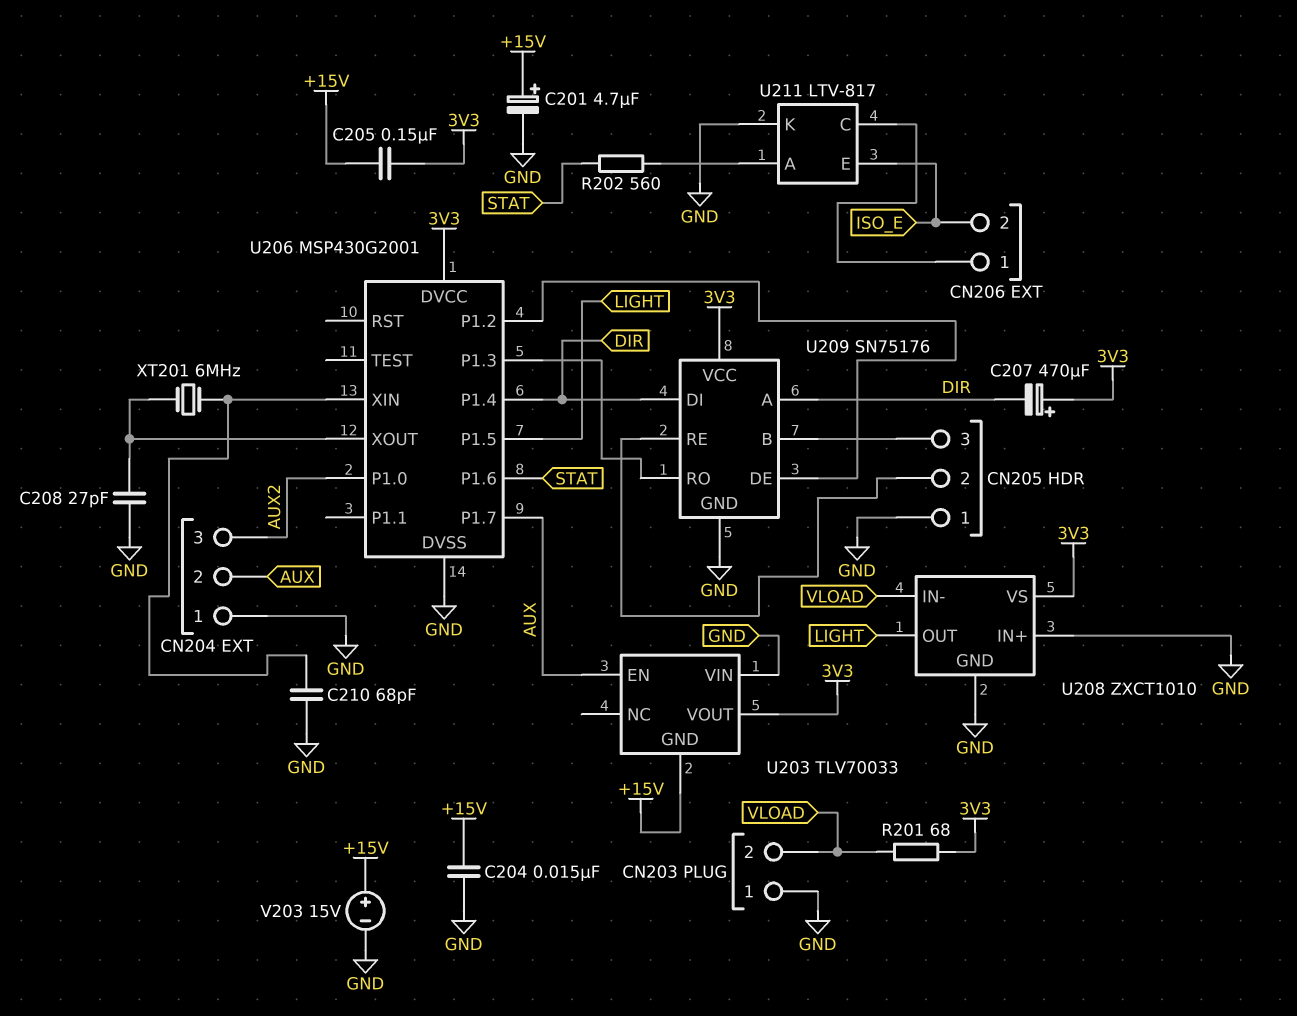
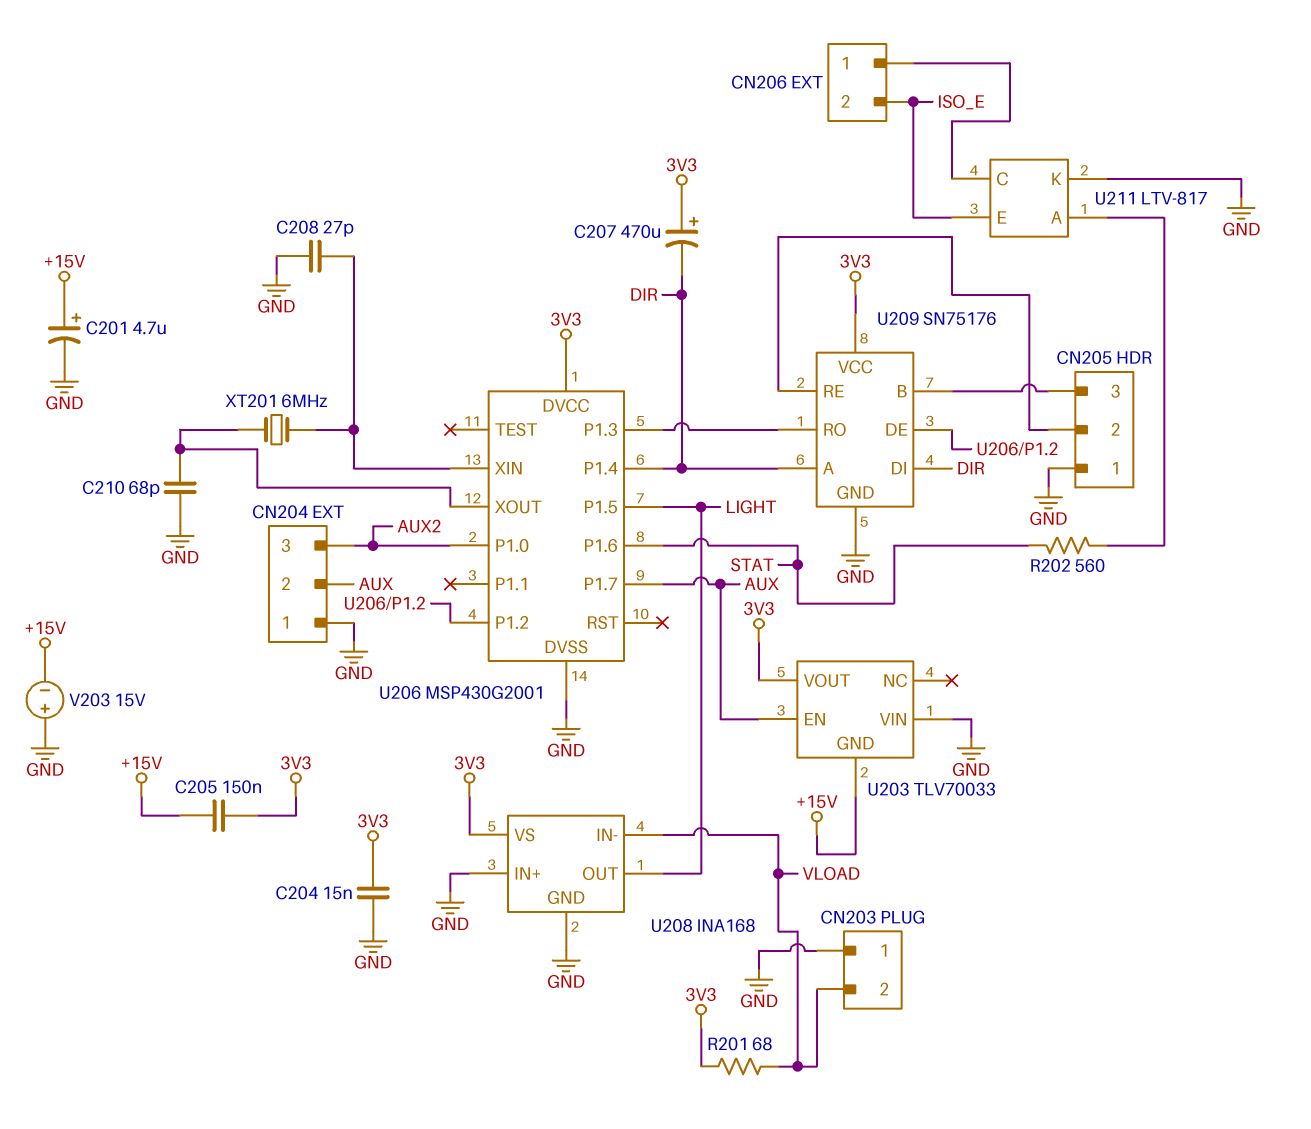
C204: 15nF (+15V, GND) -> 15nF (3V3, GND)
C208: 27pF (GND, U206/XOUT) -> 27pF (GND, U206/XIN)
C210: 68pF (GND, U206/XIN) -> 68pF (GND, U206/XOUT)
U208: ZXCT1010 -> INA168
V203: 15V (plus +15V, minus GND) -> 15V (plus GND, minus +15V)

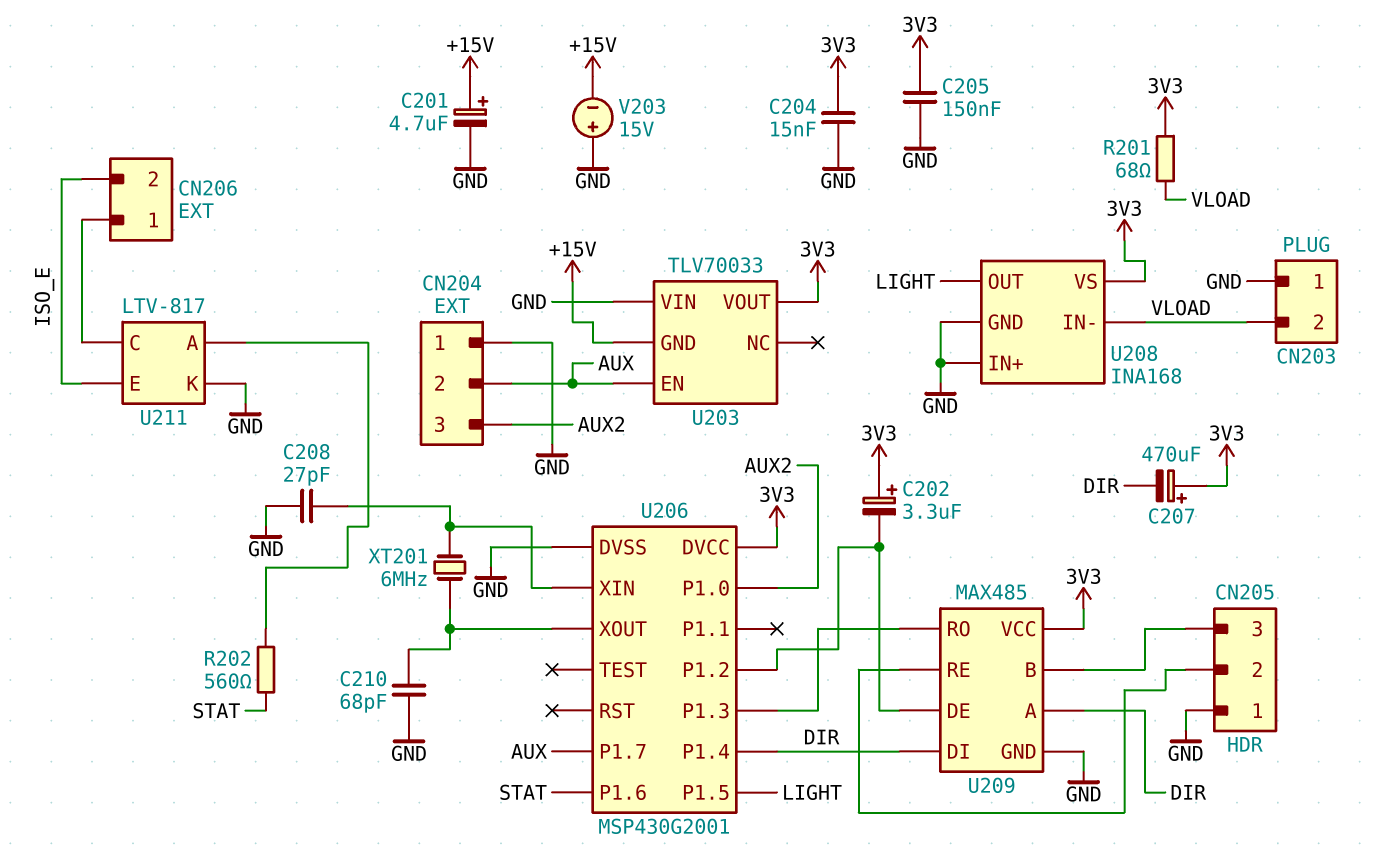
C202: none -> 3.3uF (plus 3V3, minus U206/P1.2)
C205: 150nF (+15V, 3V3) -> 150nF (3V3, GND)
U209: SN75176 -> MAX485

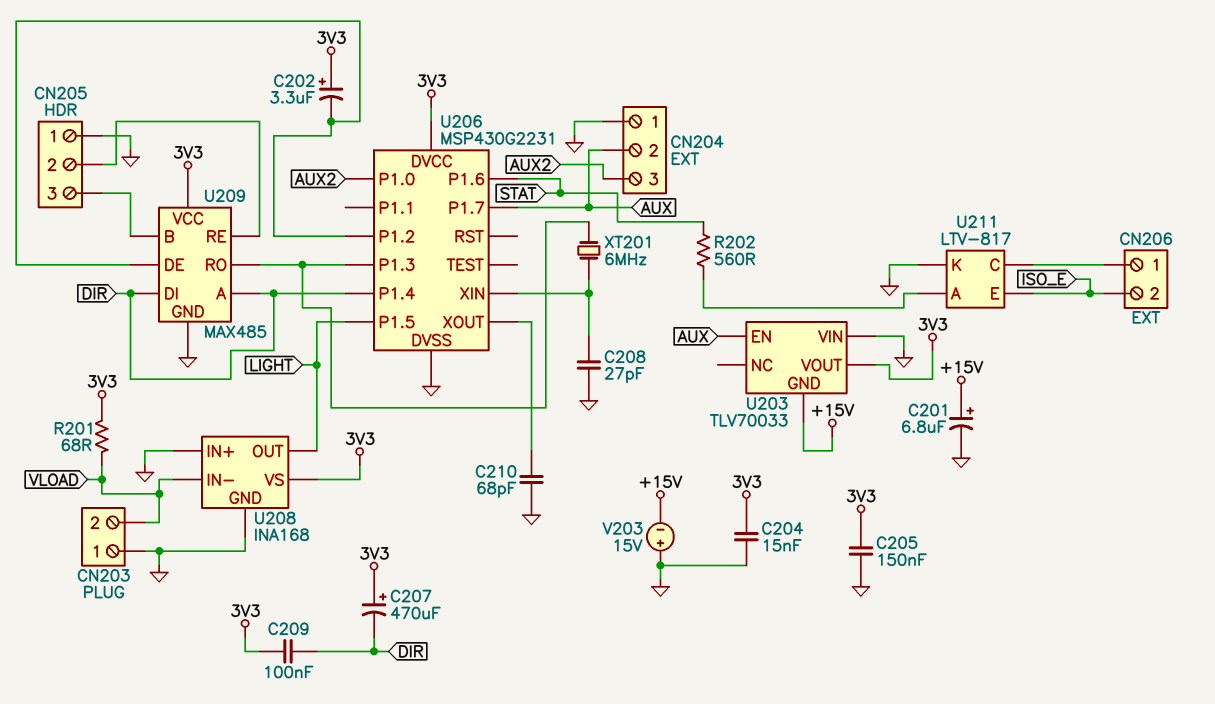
C201: 4.7uF (plus +15V, minus GND) -> 6.8uF (plus +15V, minus GND)
C209: none -> 100nF (3V3, DIR)
U206: MSP430G2001 -> MSP430G2231
XT201: 6MHz (U206/XIN, U206/XOUT) -> 6MHz (U206/P1.3, U206/XIN)

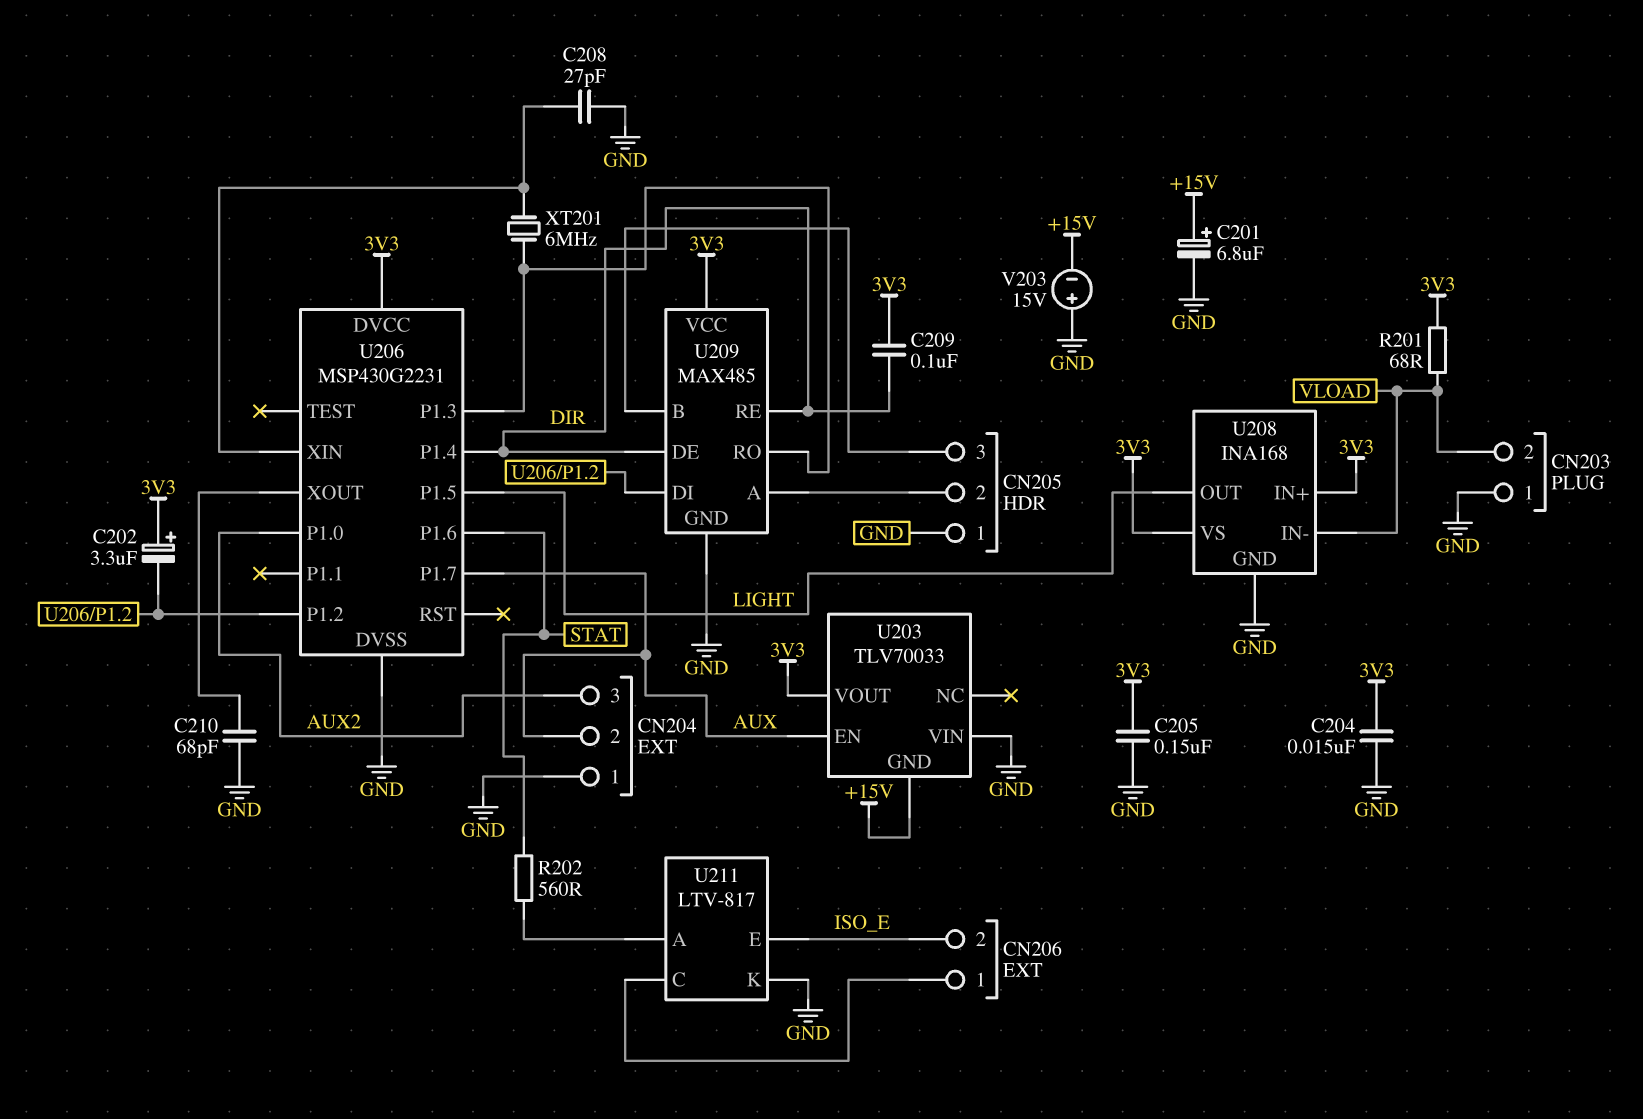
C207: 470uF (plus 3V3, minus DIR) -> none
U208 pin IN+: GND -> 3V3
U209 pin A: DIR -> CN205/2
U209 pin DE: U206/P1.2 -> DIR
U209 pin DI: DIR -> U206/P1.2
U209 pin RE: CN205/2 -> DIR

